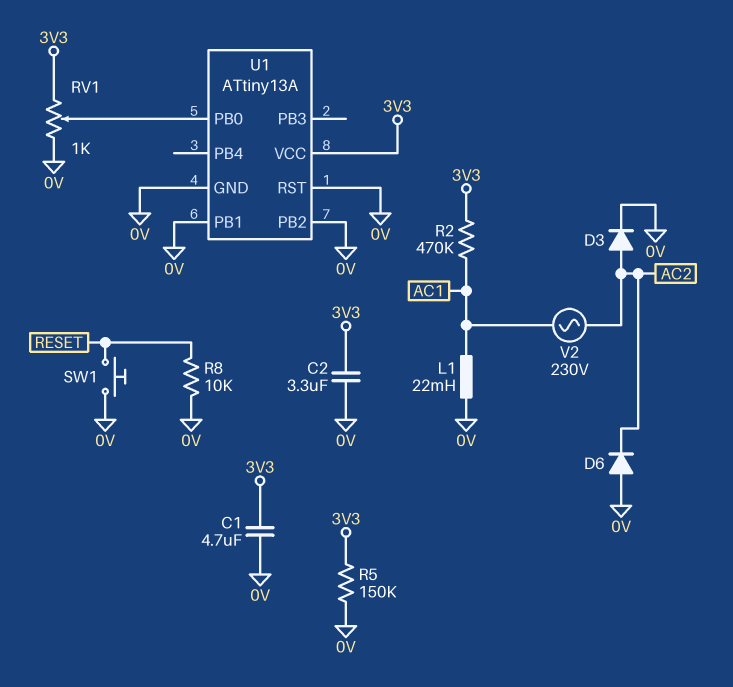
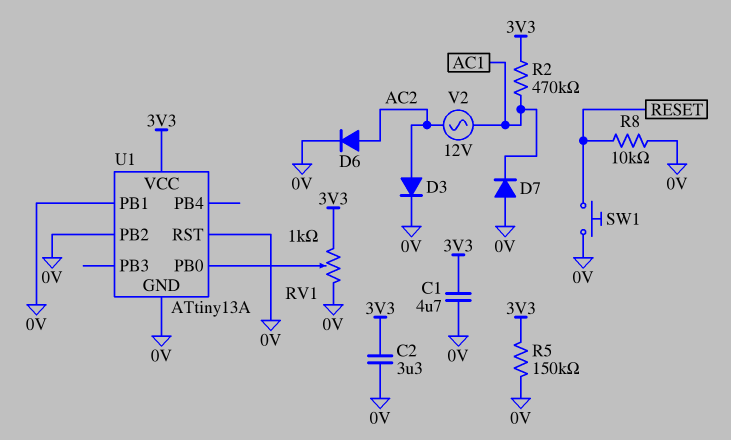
D6: diode (A 0V, K AC2) -> diode (A AC2, K 0V)
D7: none -> diode (A 0V, K AC1)
L1: 22mH (0V, AC1) -> none
V2: AC 230V (AC1, AC2) -> AC 12V (AC1, AC2)

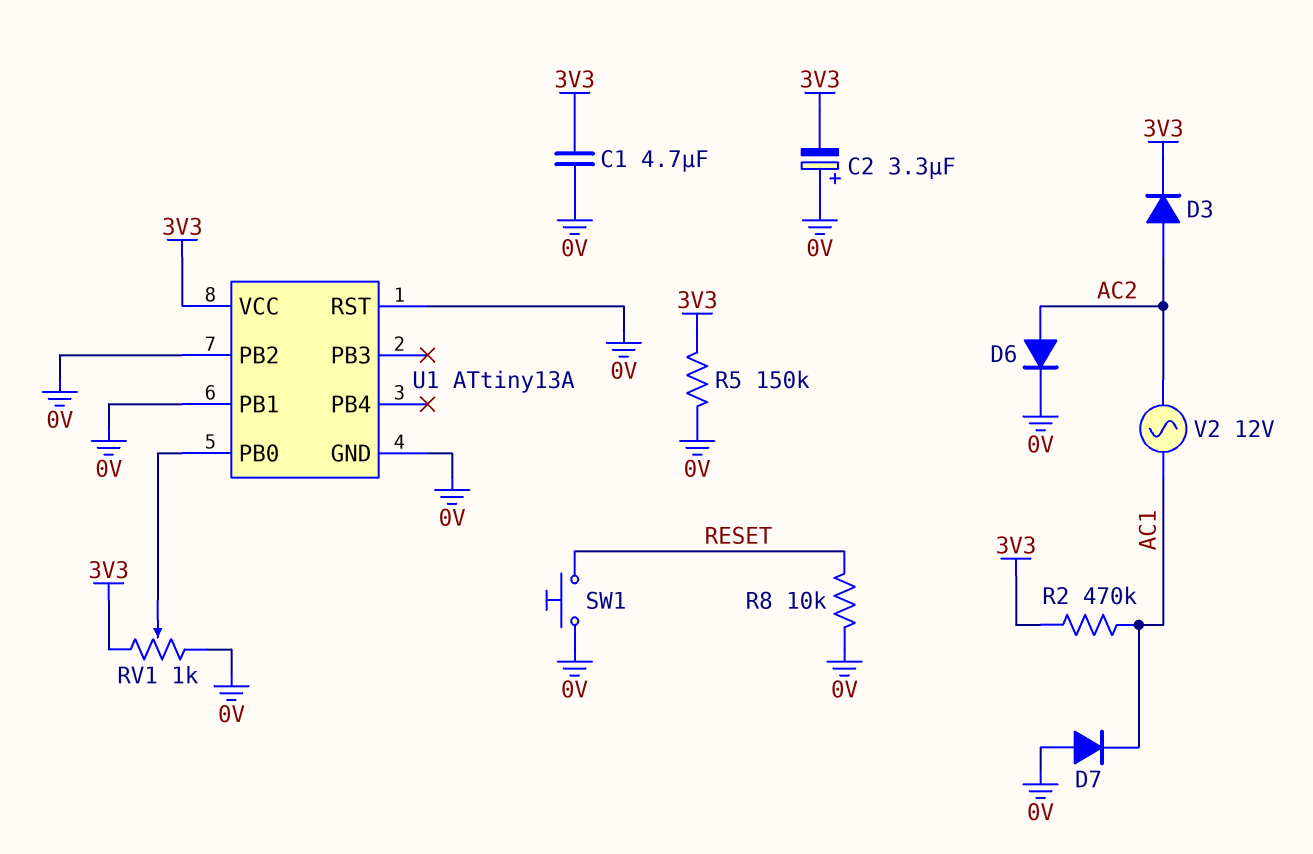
C2: 3.3uF (0V, 3V3) -> 3.3uF (plus 0V, minus 3V3)
D3: diode (A AC2, K 0V) -> diode (A AC2, K 3V3)

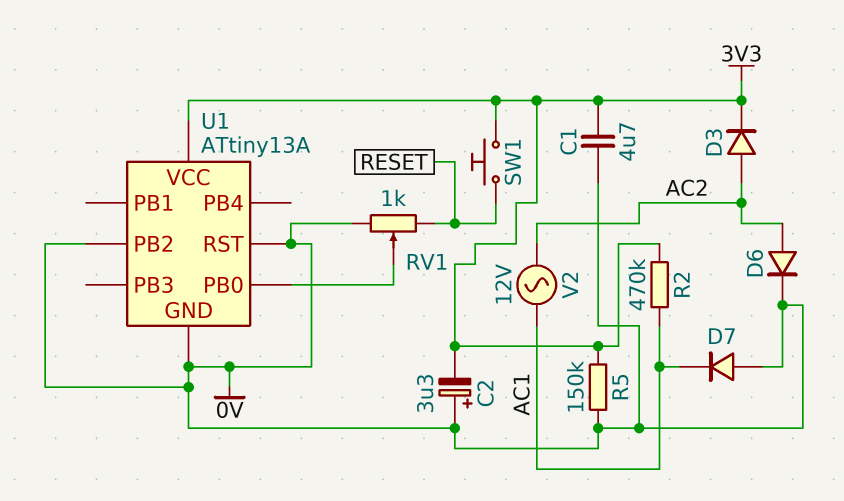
R8: 10k (0V, RESET) -> none
RV1: 1k (0V, 3V3, wiper U1/PB0) -> 1k (0V, RESET, wiper U1/PB0)
SW1: button (0V, RESET) -> button (3V3, RESET)
U1 pin PB1: 0V -> none

